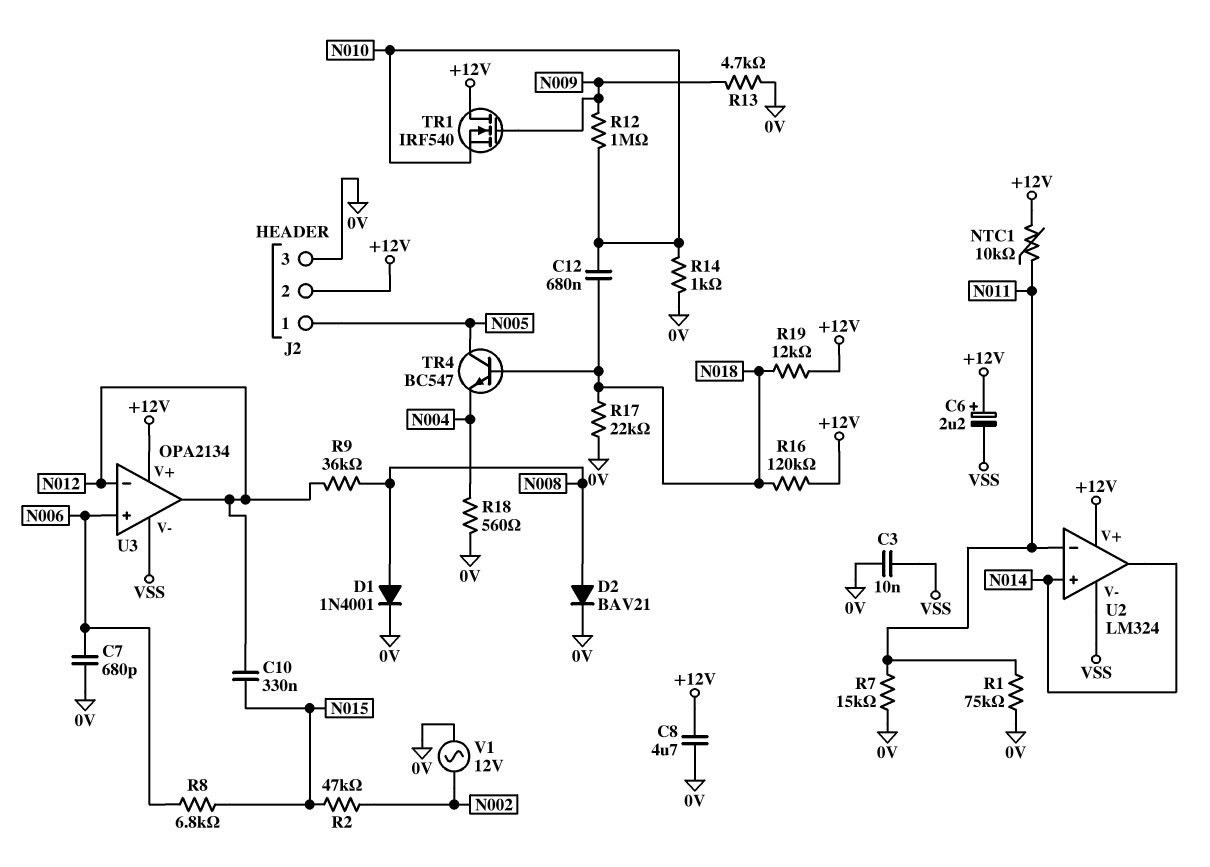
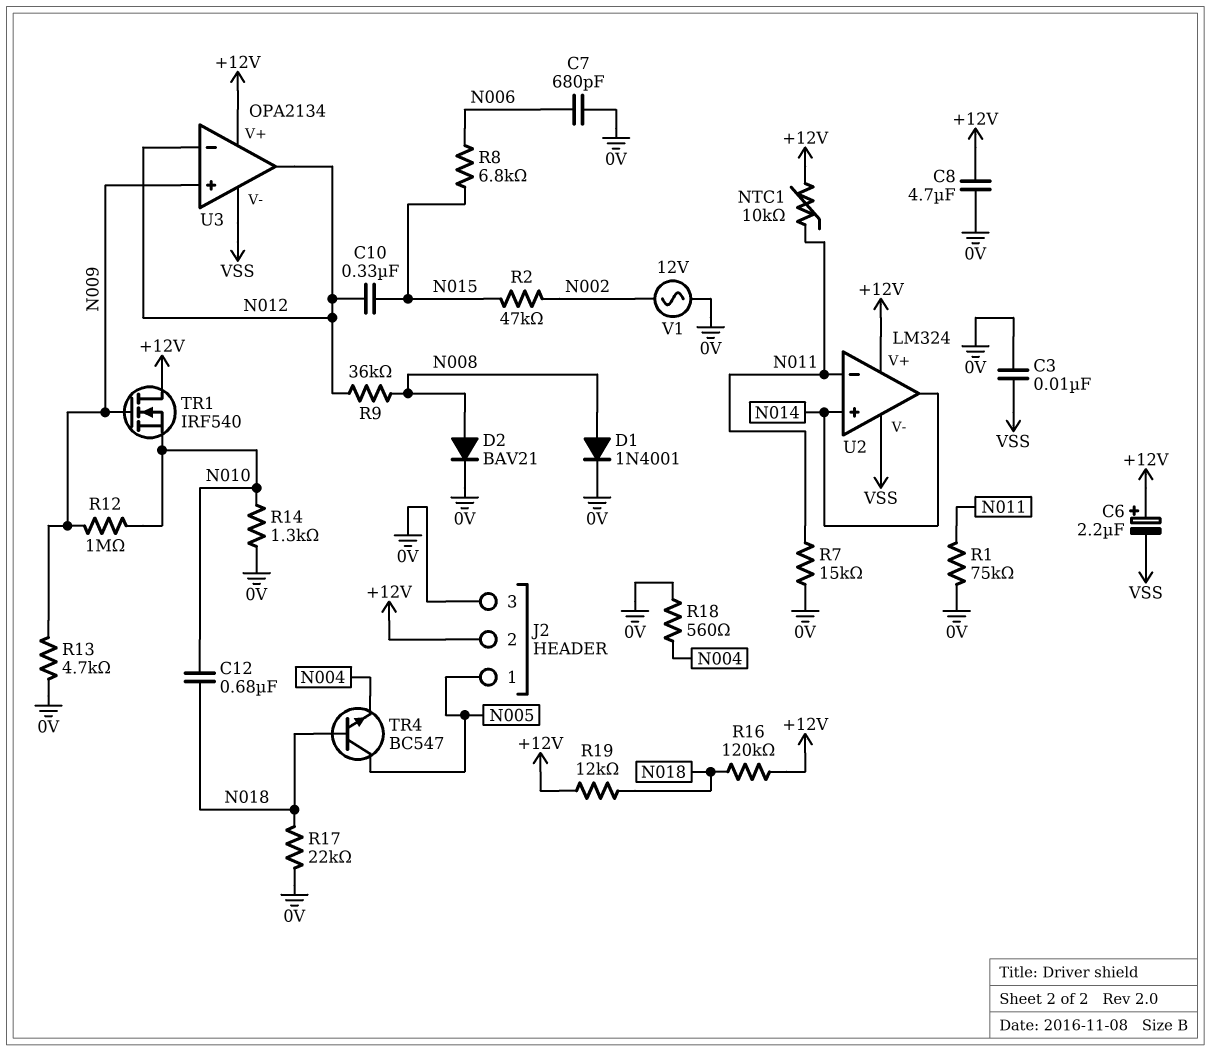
R14: 1k (0V, N010) -> 1.3k (0V, N010)
U3 pin in+: N006 -> N009

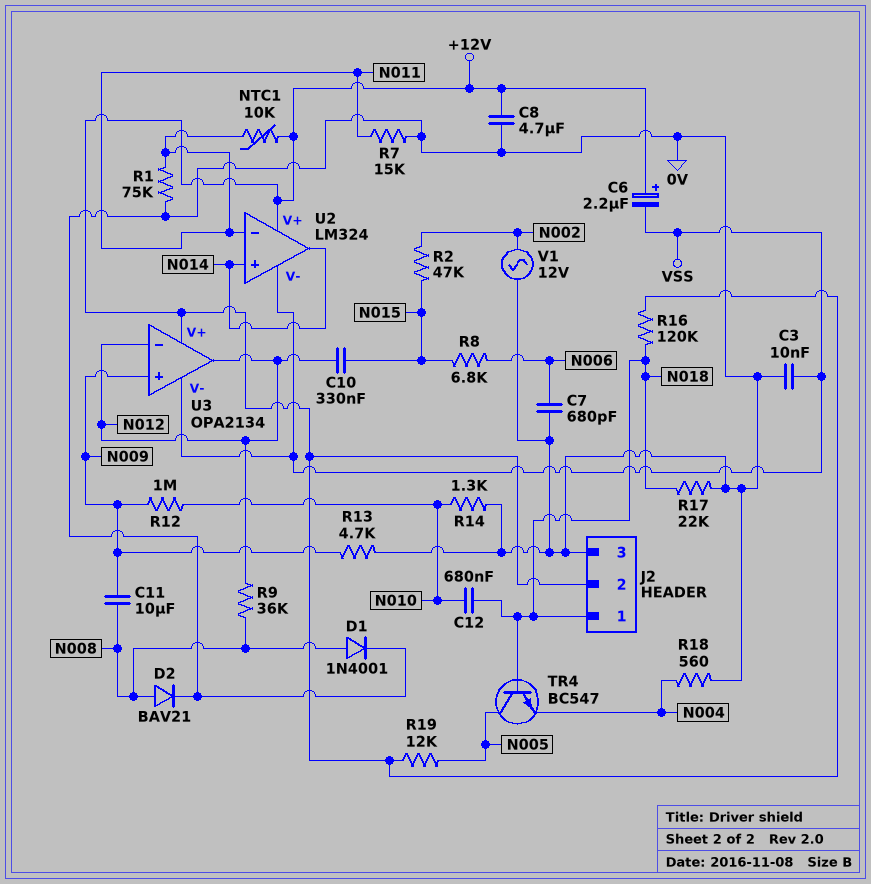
C11: none -> 10uF (N008, N009)
J2 pin 1: N005 -> N018
R19: 12k (+12V, N018) -> 12k (+12V, N005)
TR1: NMOS IRF540 (G N009, D +12V, S N010) -> none

